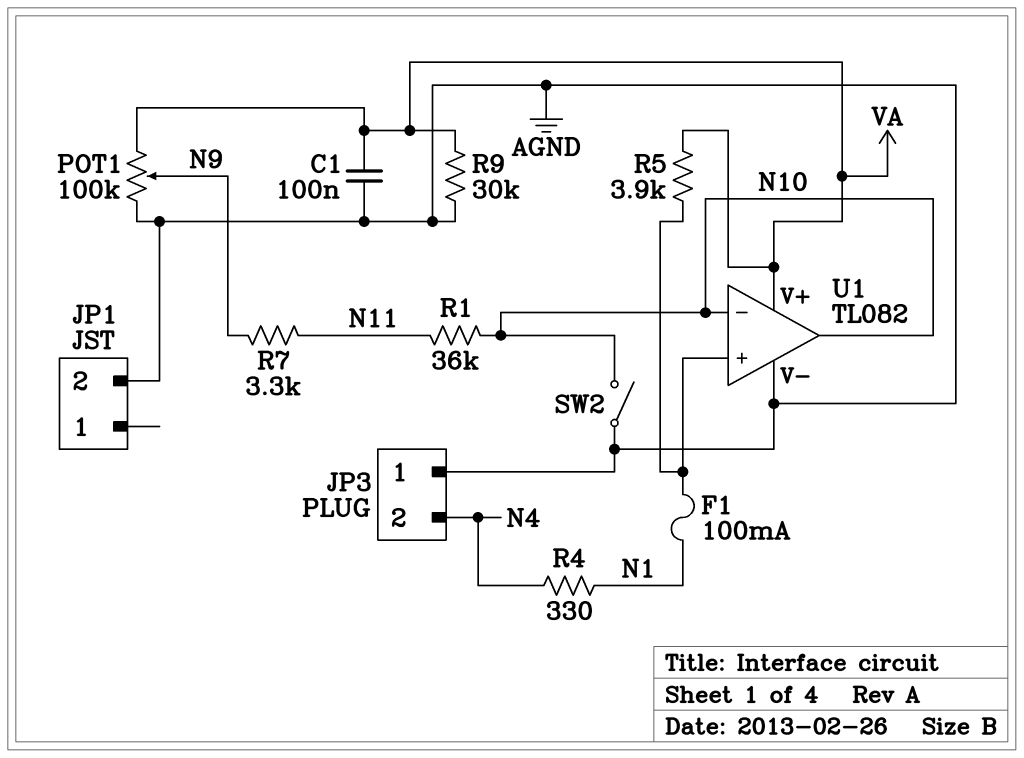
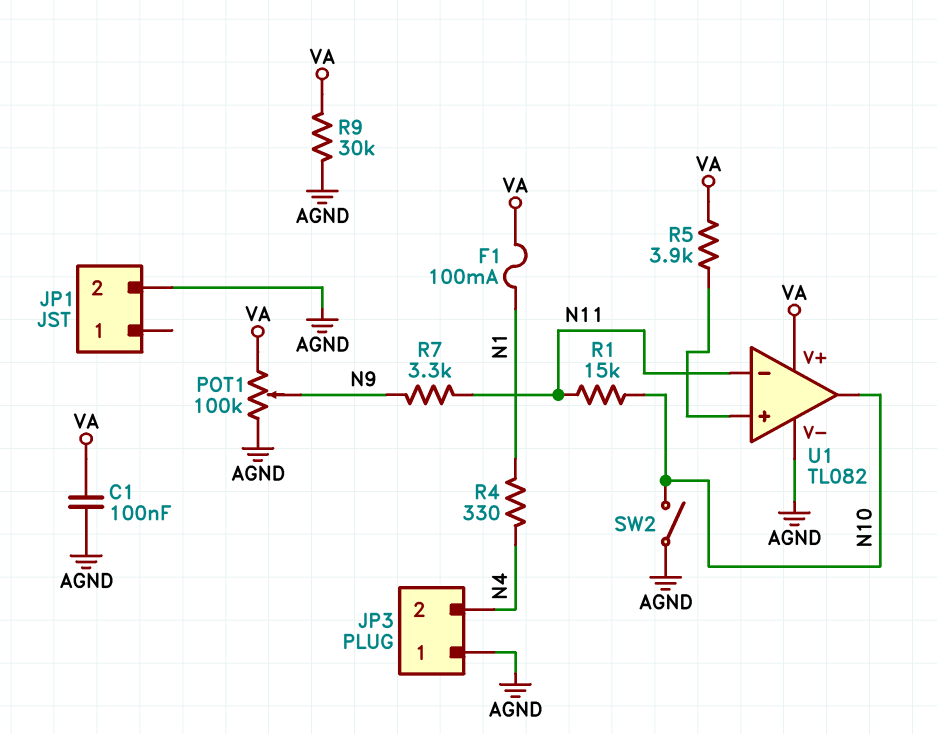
F1: 100mA (N1, U1/in+) -> 100mA (N1, VA)
R1: 36k (N10, N11) -> 15k (N10, N11)
U1 pin in-: N10 -> N11

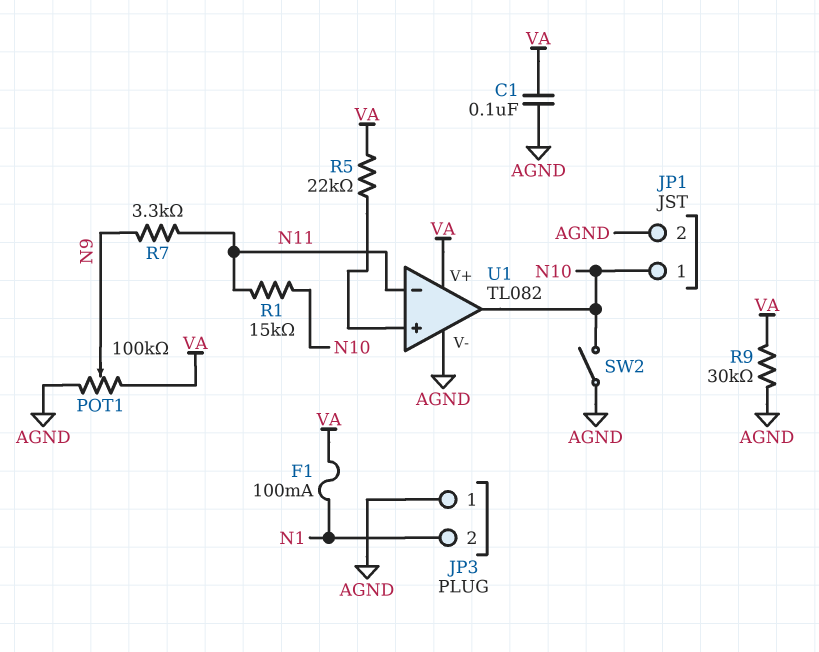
JP1 pin 1: none -> N10
JP3 pin 2: N4 -> N1
R4: 330 (N1, N4) -> none
R5: 3.9k (U1/in+, VA) -> 22k (U1/in+, VA)

